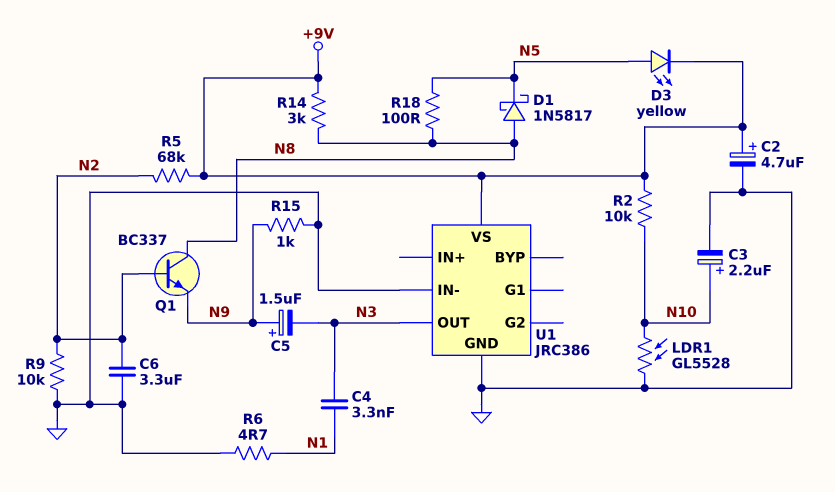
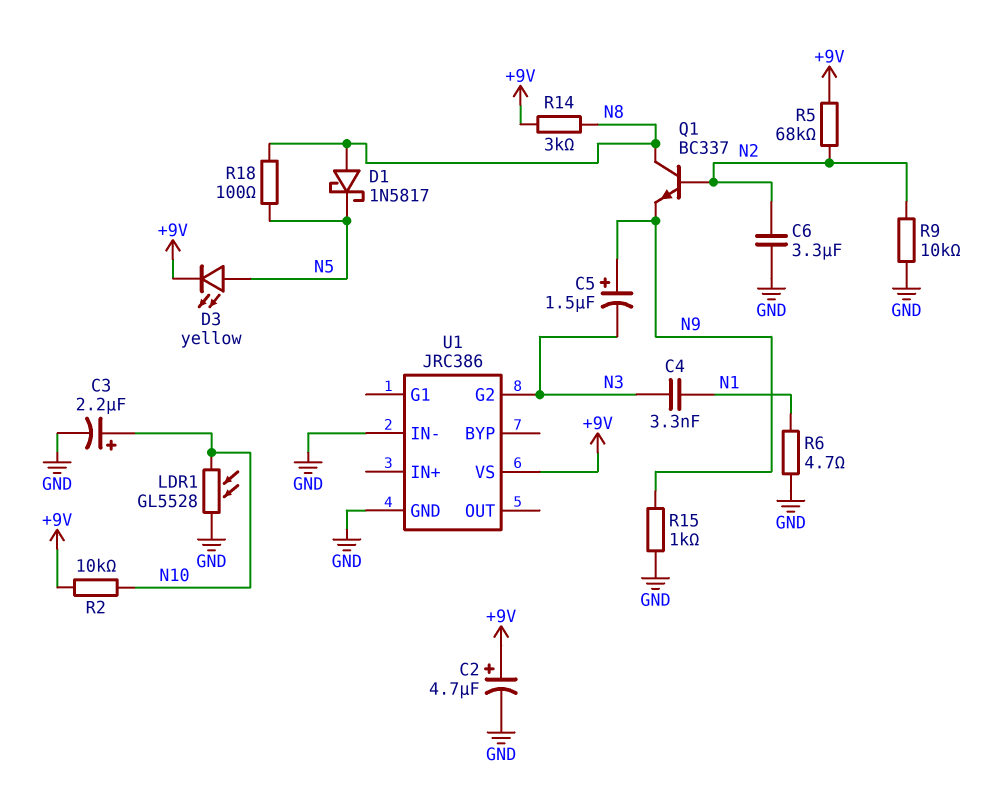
U1 pin G2: none -> N3
U1 pin OUT: N3 -> none

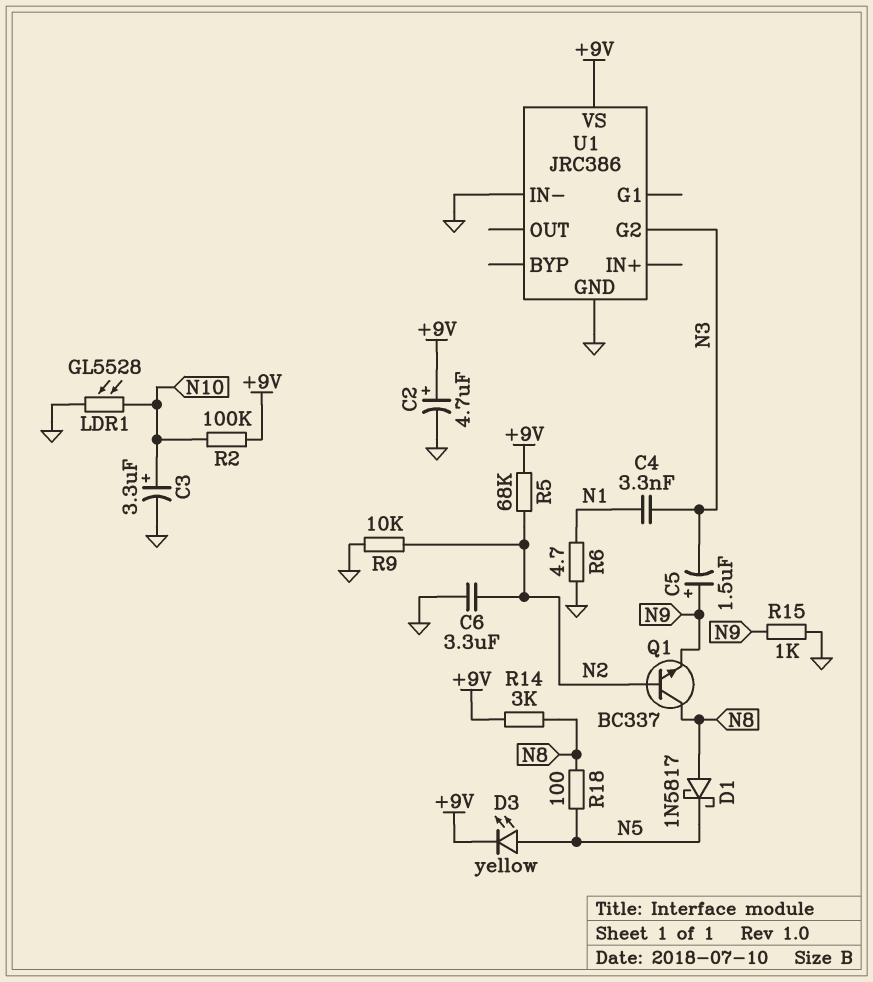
C3: 2.2uF (plus N10, minus GND) -> 3.3uF (plus N10, minus GND)
R2: 10k (+9V, N10) -> 100k (+9V, N10)

